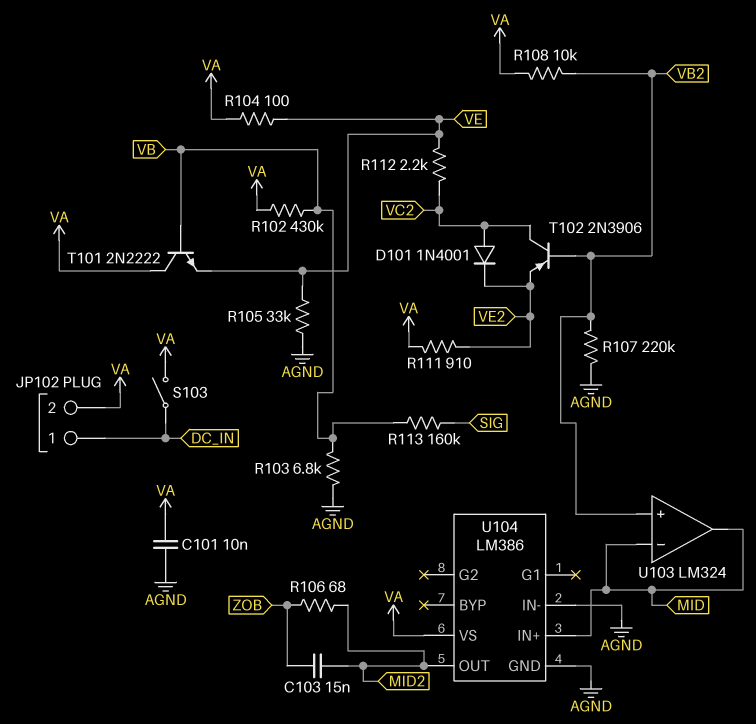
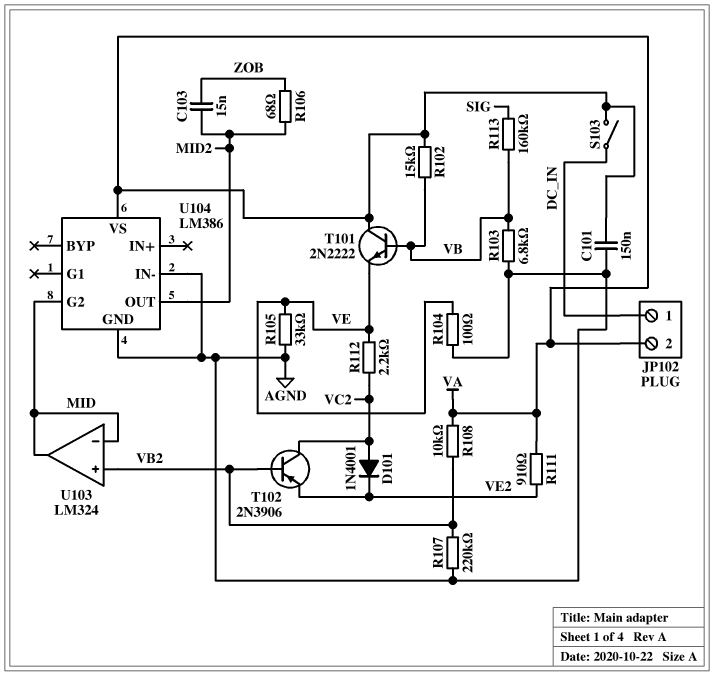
C101: 10nF (AGND, VA) -> 150nF (AGND, VA)
R102: 430k (VA, VB) -> 15k (VA, VB)
R104: 100 (VA, VE) -> 100 (AGND, VE)
U104 pin G2: none -> MID
U104 pin IN+: MID -> none

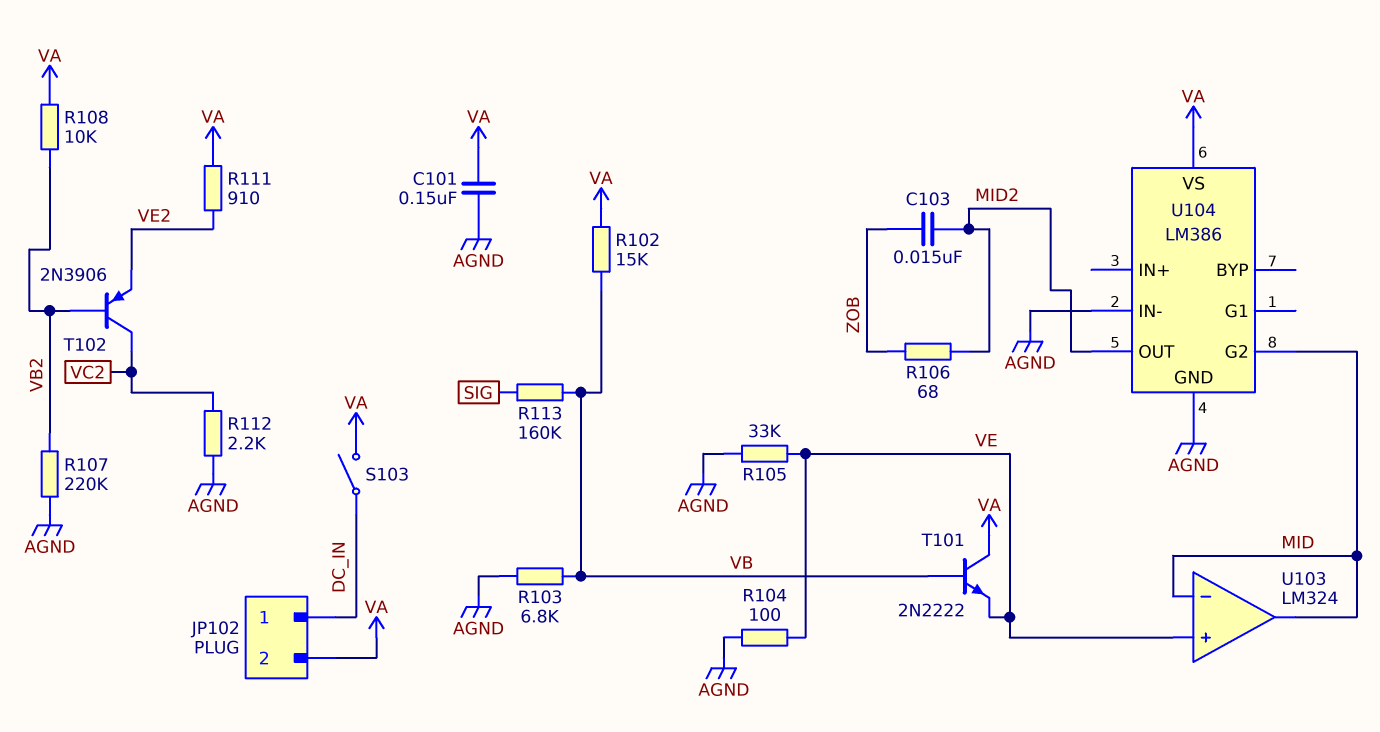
D101: diode 1N4001 (A VC2, K VE2) -> none
R112: 2.2k (VC2, VE) -> 2.2k (AGND, VC2)
U103 pin in+: VB2 -> VE

